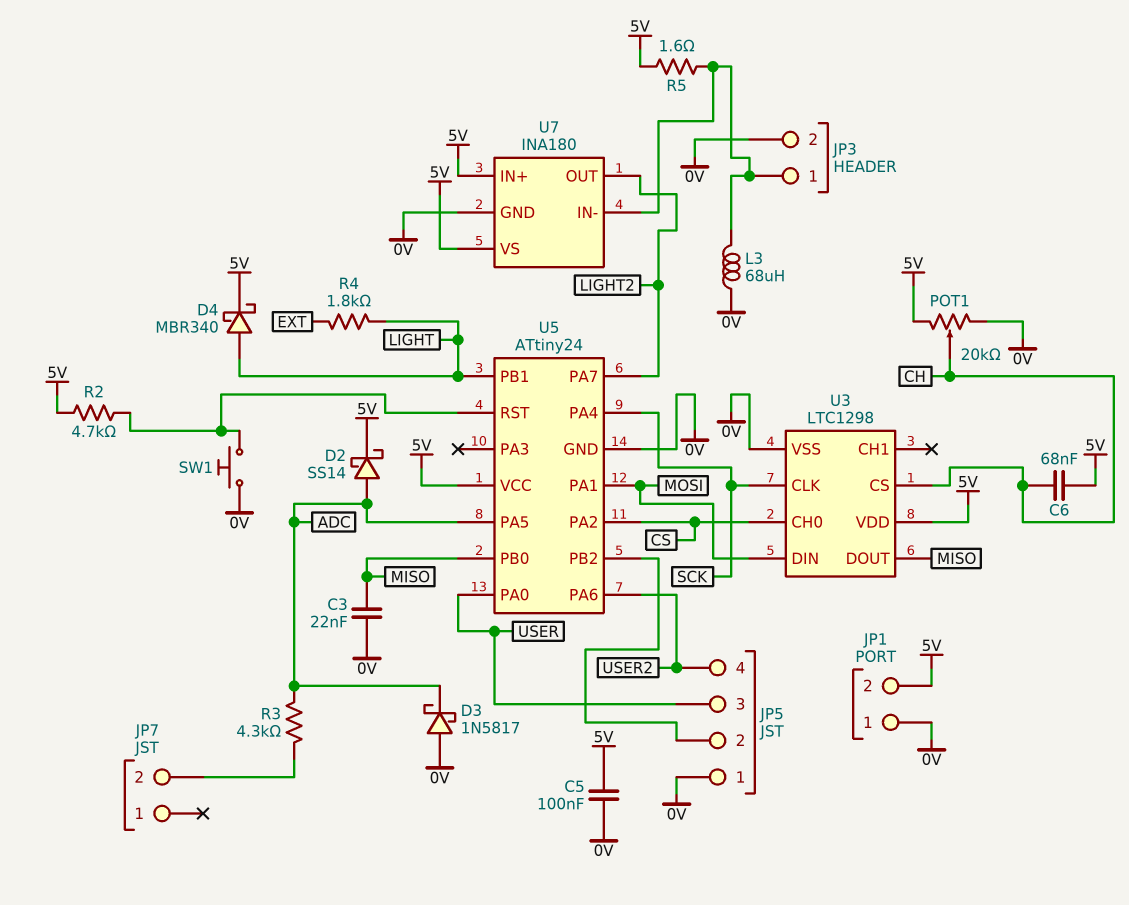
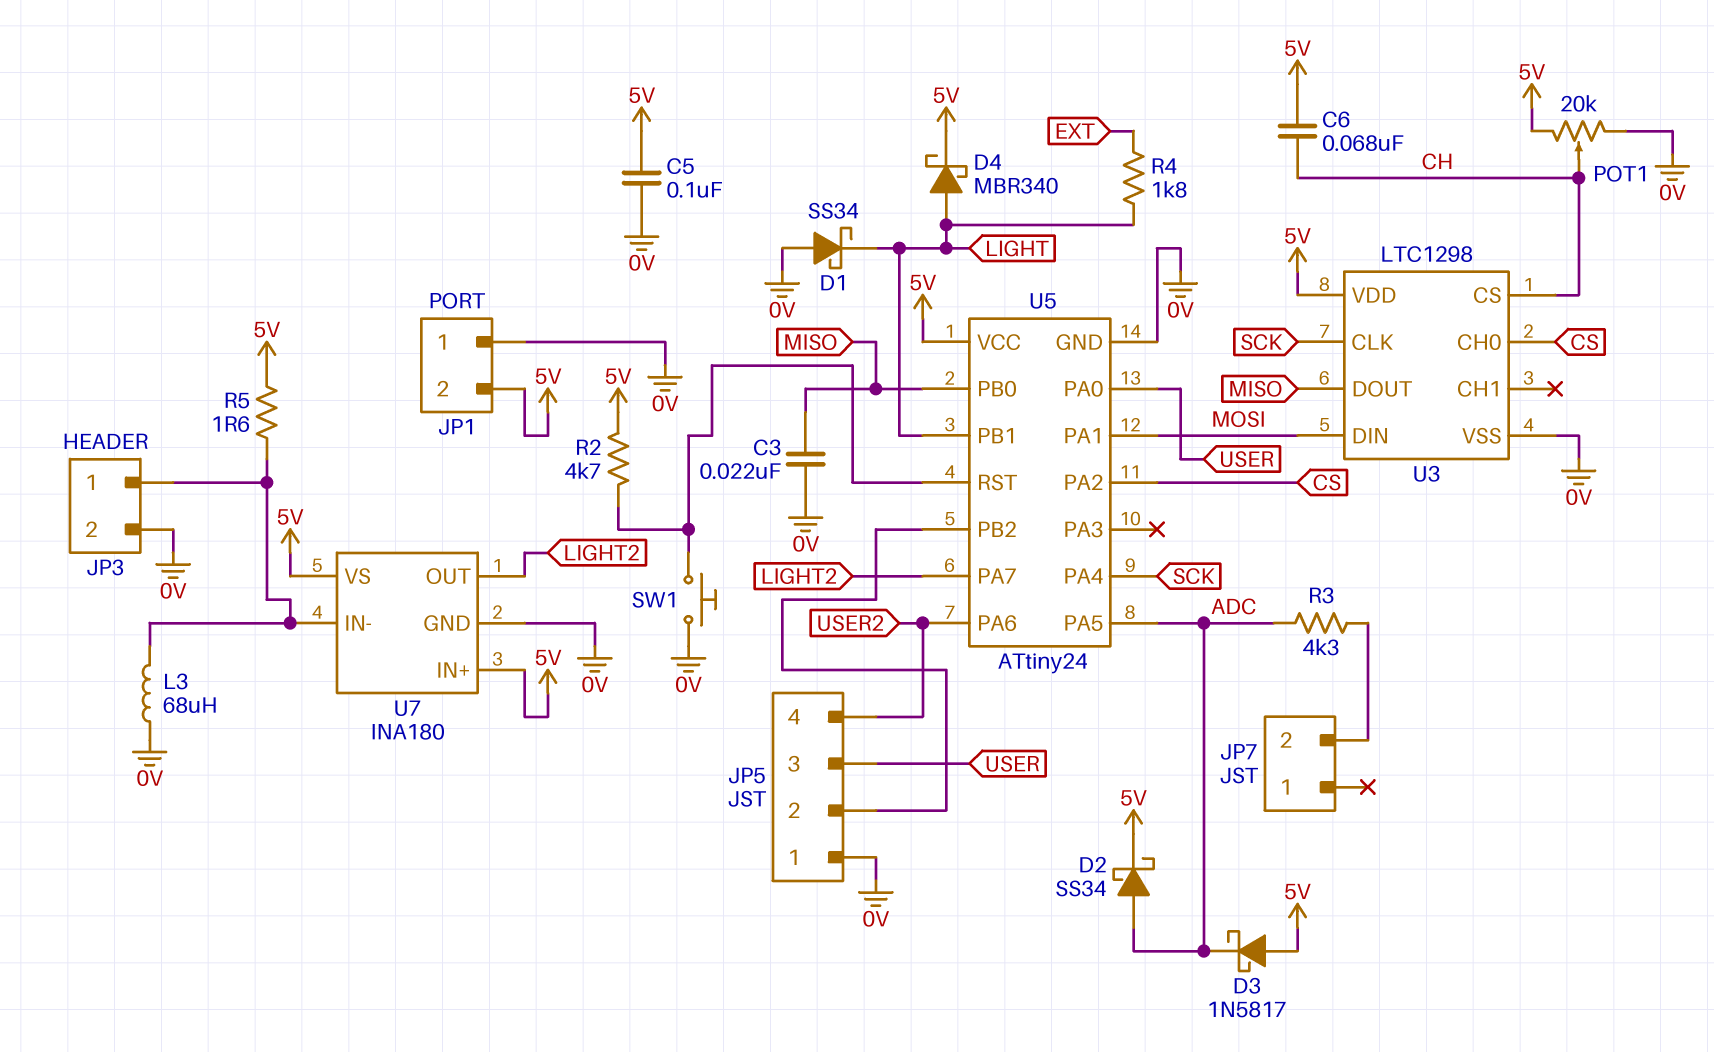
D1: none -> schottky SS34 (A 0V, K LIGHT)
D2: schottky SS14 (A ADC, K 5V) -> schottky SS34 (A ADC, K 5V)
D3: schottky 1N5817 (A 0V, K ADC) -> schottky 1N5817 (A 5V, K ADC)

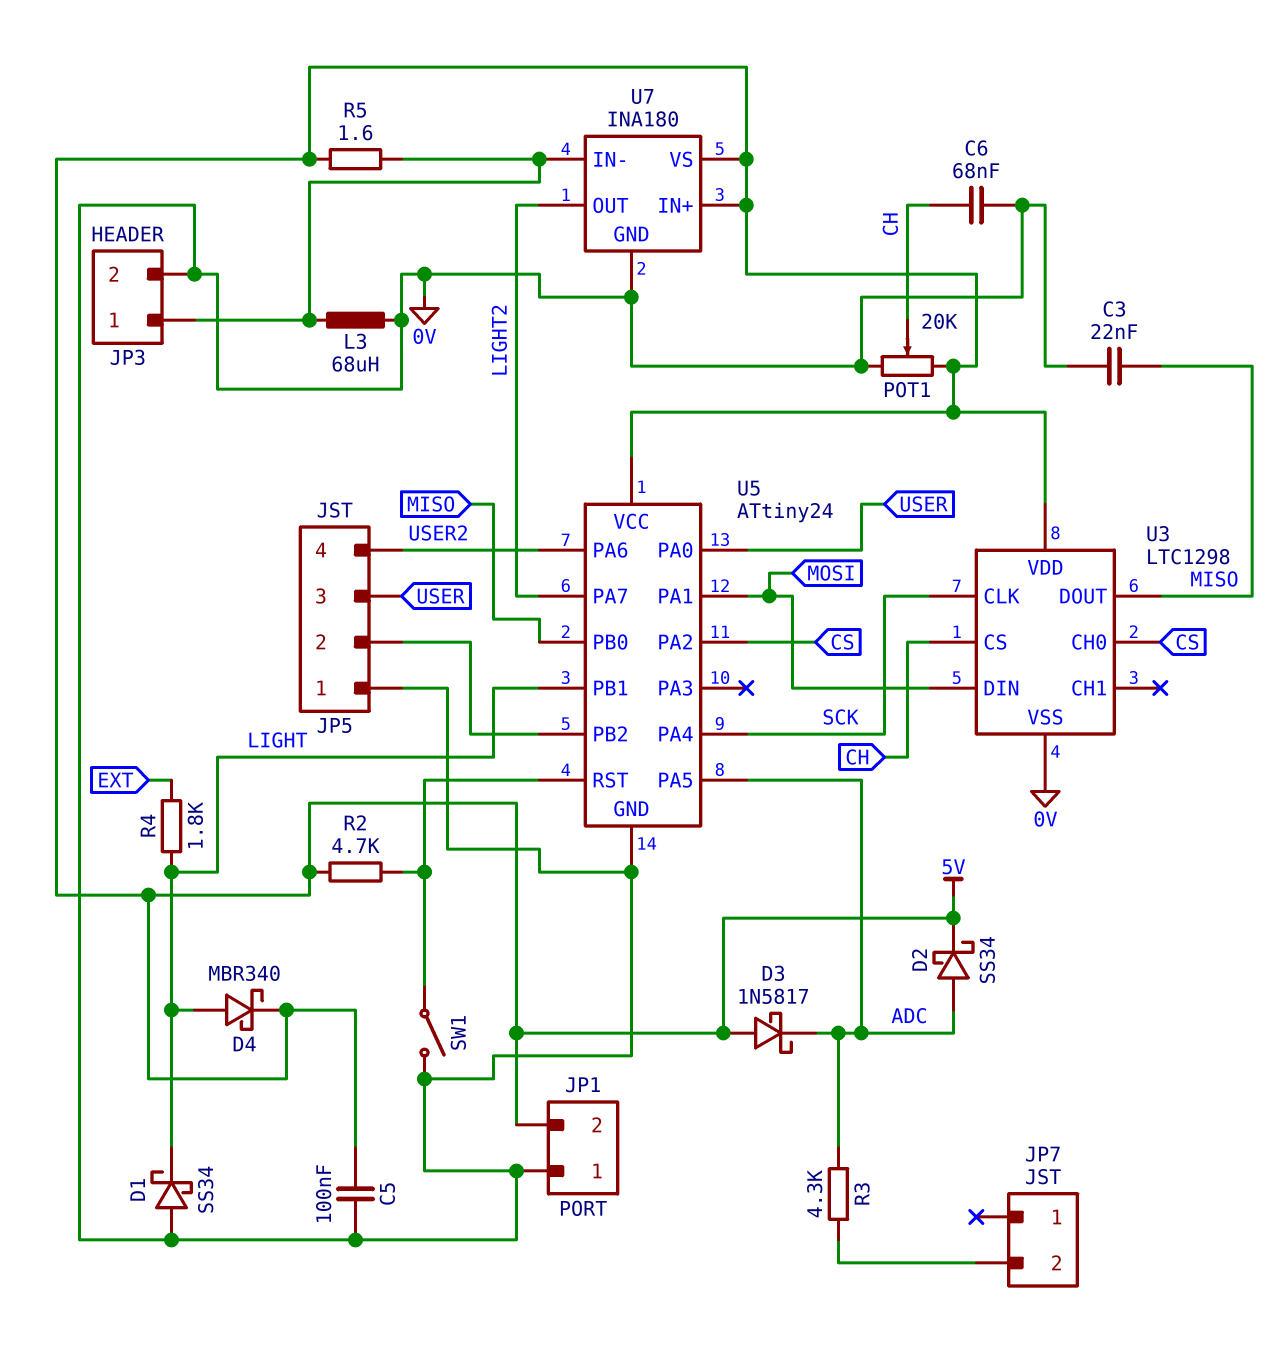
C6: 68nF (5V, CH) -> 68nF (0V, CH)
SW1: button (0V, U5/RST) -> switch (0V, U5/RST)

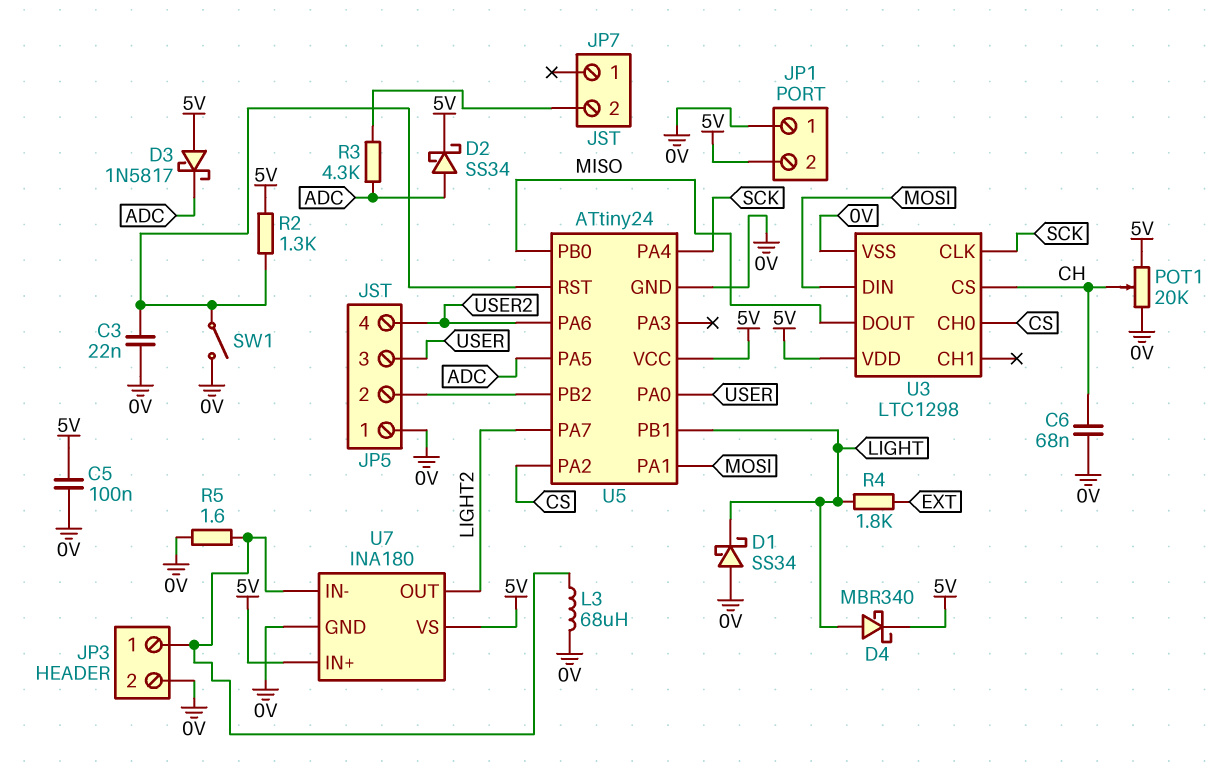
C3: 22nF (0V, MISO) -> 22nF (0V, U5/RST)
R2: 4.7k (5V, U5/RST) -> 1.3k (5V, U5/RST)
R5: 1.6 (5V, JP3/1) -> 1.6 (0V, JP3/1)

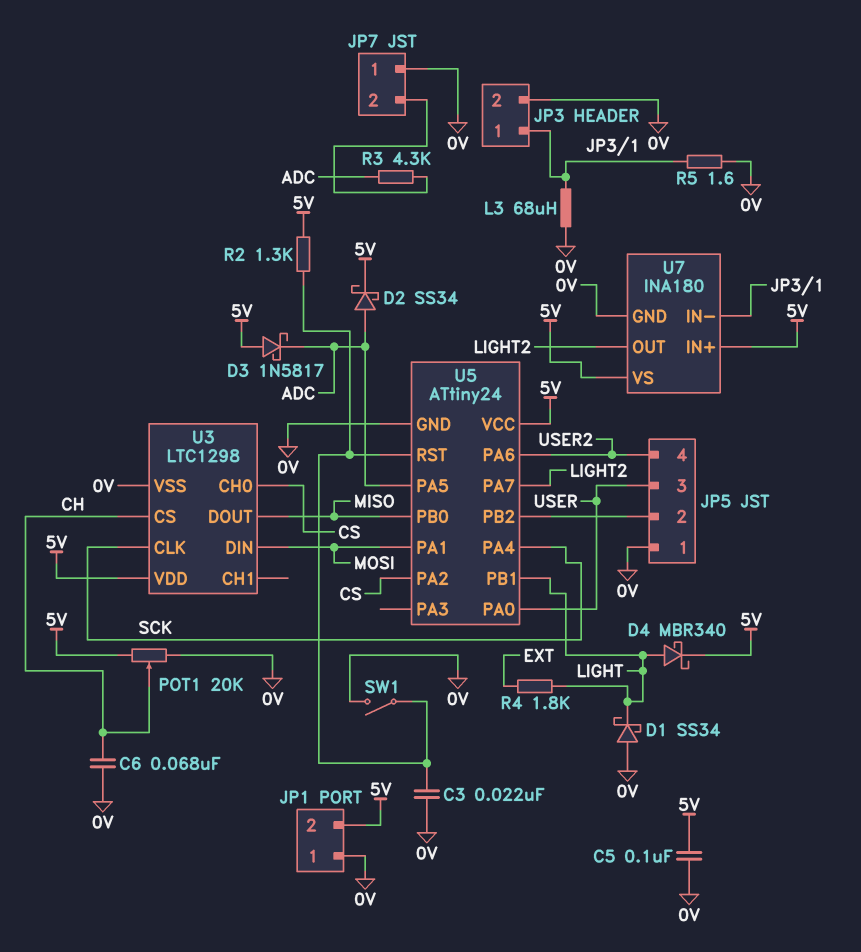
JP7 pin 1: none -> 0V

